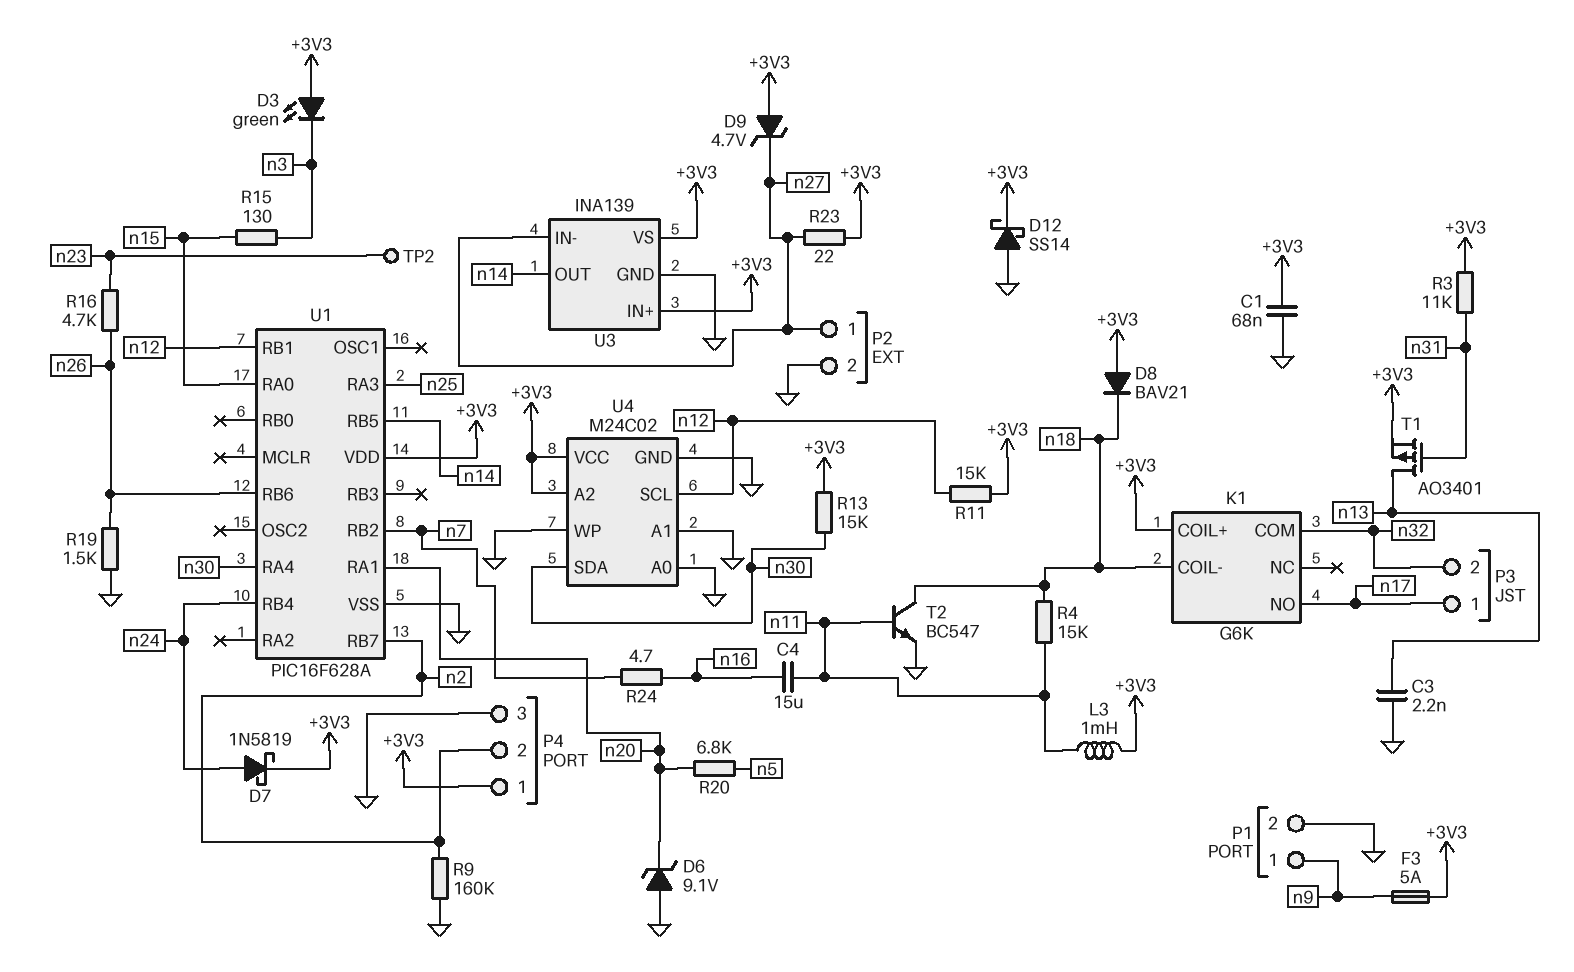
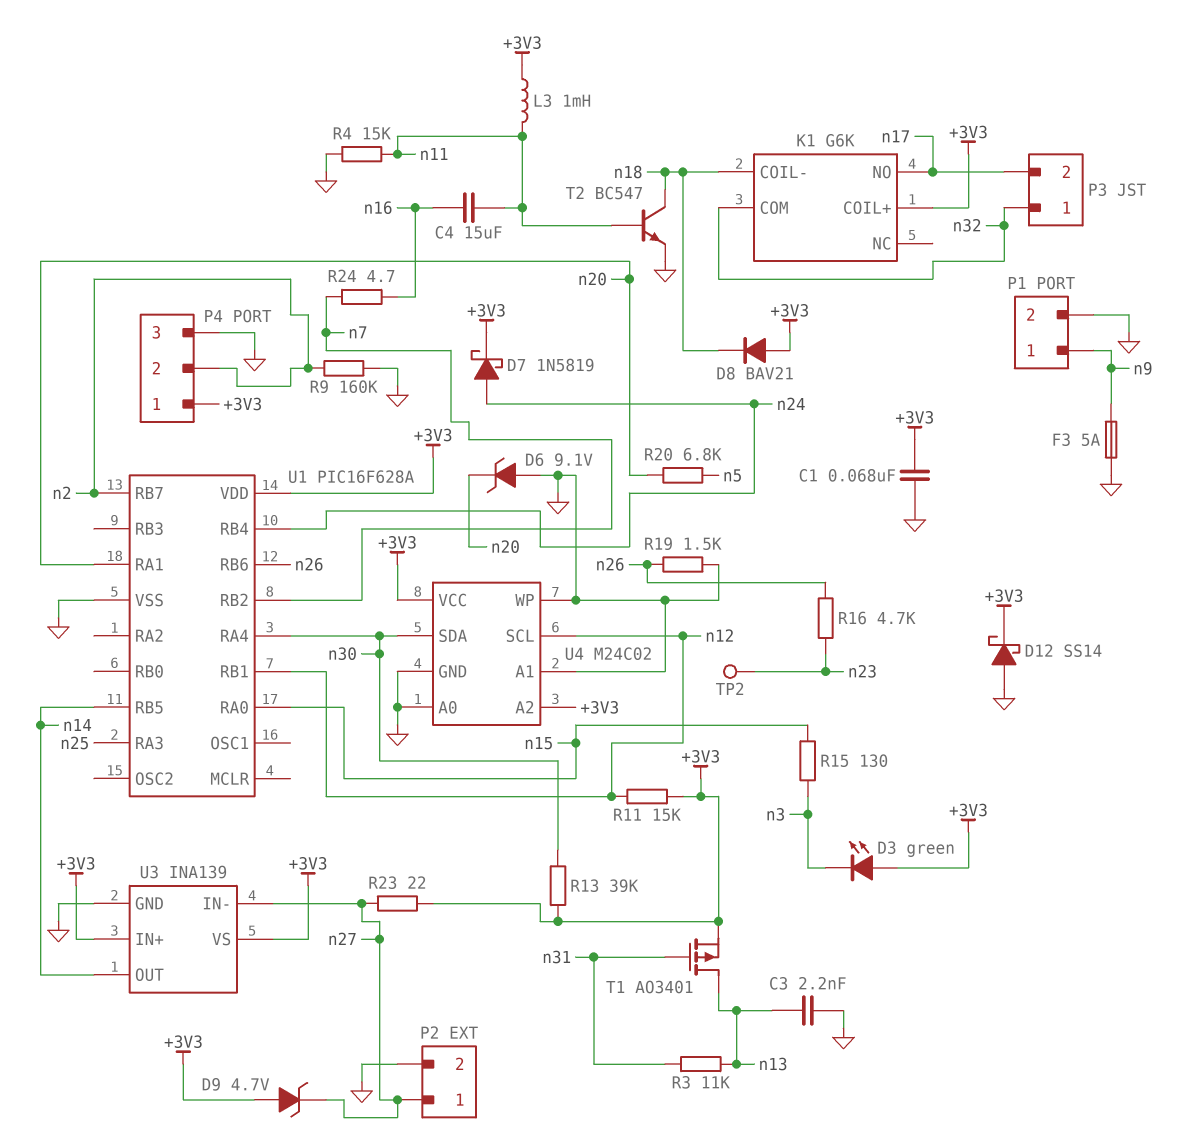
F3: 5A (+3V3, n9) -> 5A (GND, n9)
P3 pin 1: n17 -> n32
P3 pin 2: n32 -> n17
R3: 11k (+3V3, n31) -> 11k (n13, n31)
R4: 15k (n11, n18) -> 15k (GND, n11)
R13: 15k (+3V3, n30) -> 39k (+3V3, n30)

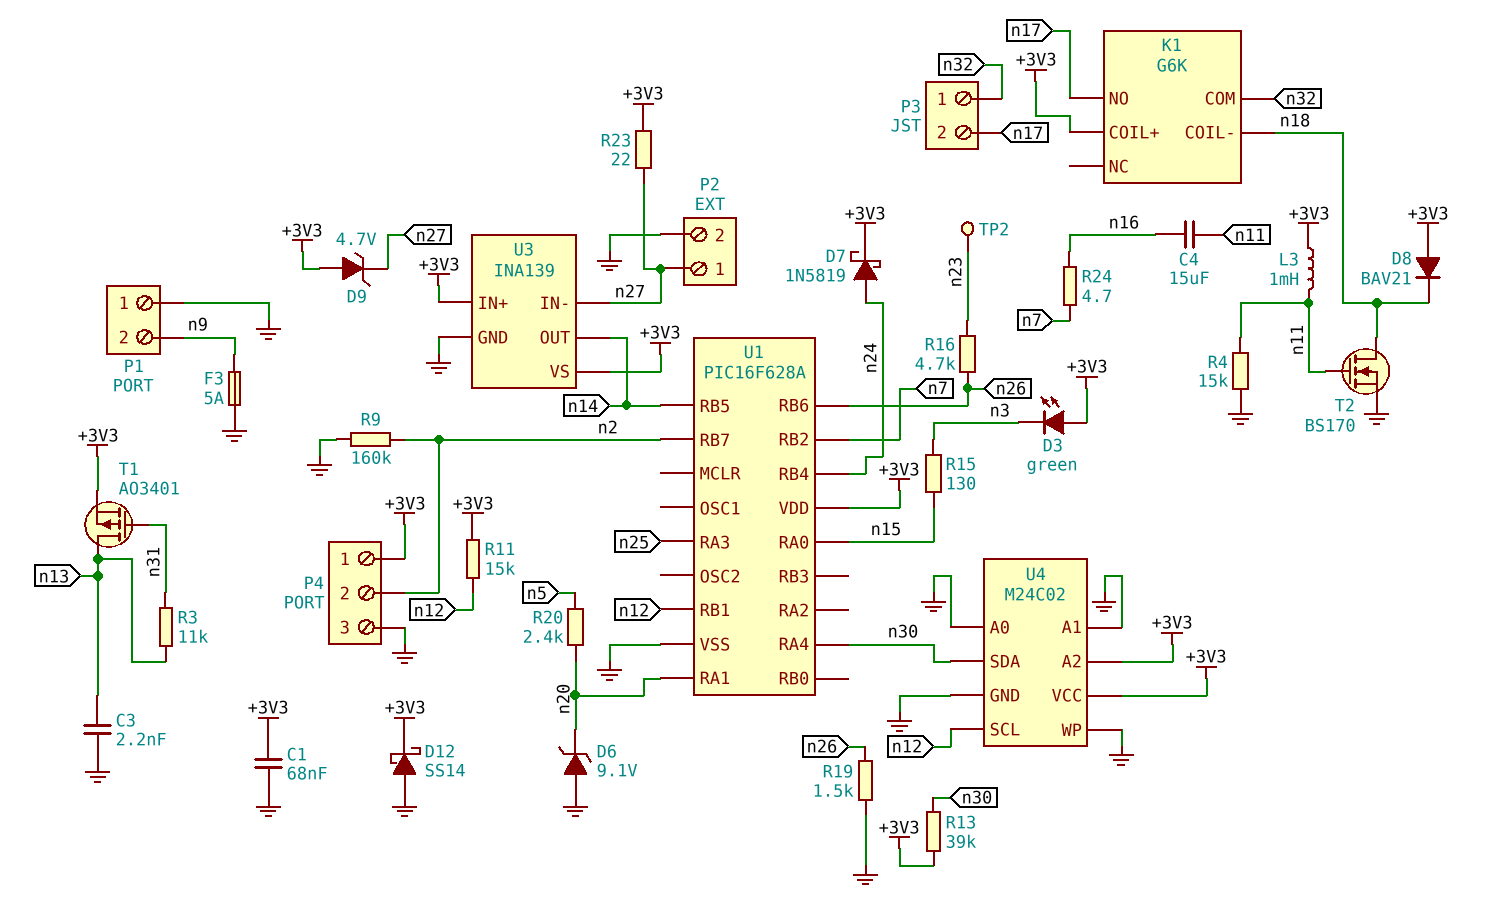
P1 pin 1: n9 -> GND
P1 pin 2: GND -> n9
R20: 6.8k (n5, n20) -> 2.4k (n5, n20)
T2: NPN BC547 (B n11, C n18, E GND) -> NMOS BS170 (G n11, D n18, S GND)

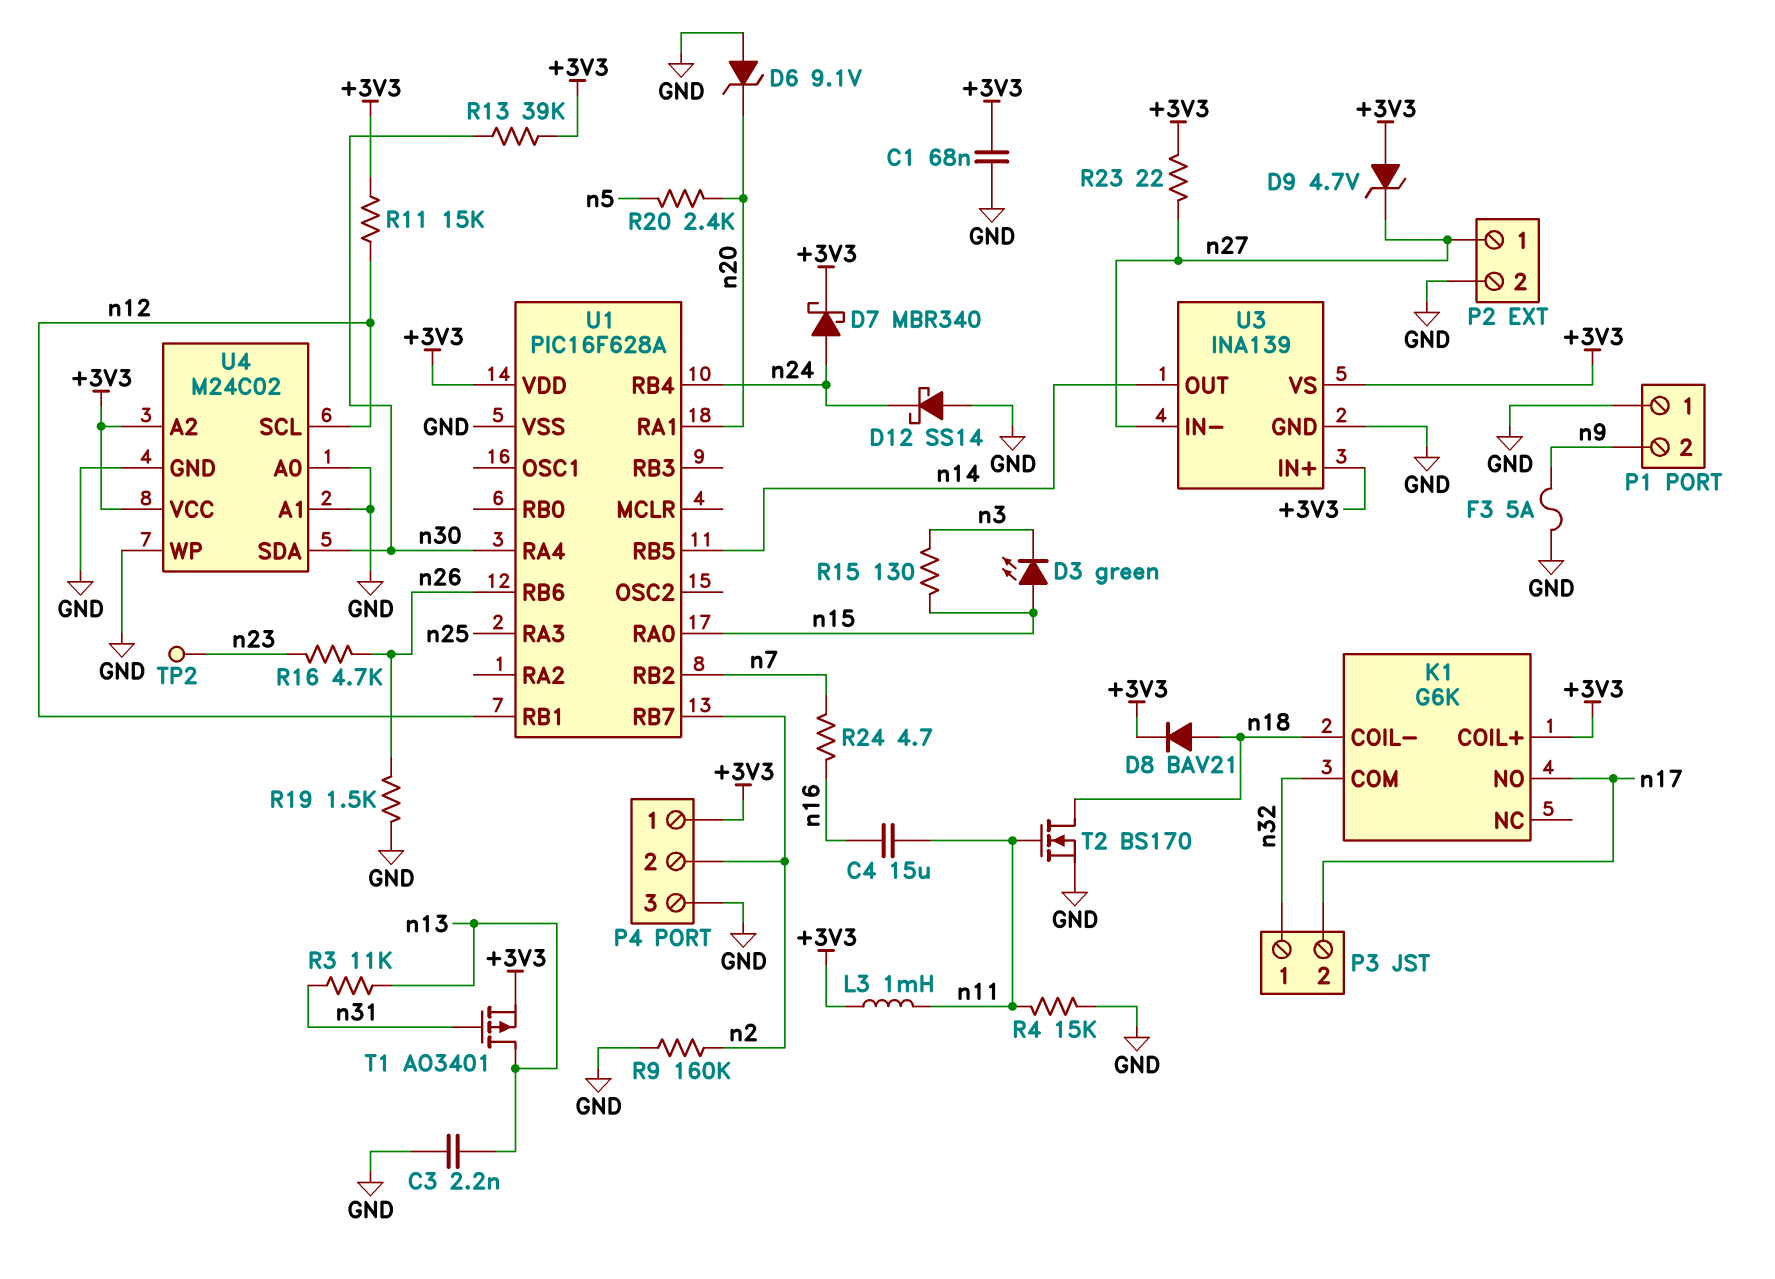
D3: LED green (A +3V3, K n3) -> LED green (A n15, K n3)
D7: schottky 1N5819 (A n24, K +3V3) -> schottky MBR340 (A n24, K +3V3)
D8: diode BAV21 (A +3V3, K n18) -> diode BAV21 (A n18, K +3V3)
D12: schottky SS14 (A GND, K +3V3) -> schottky SS14 (A GND, K n24)

